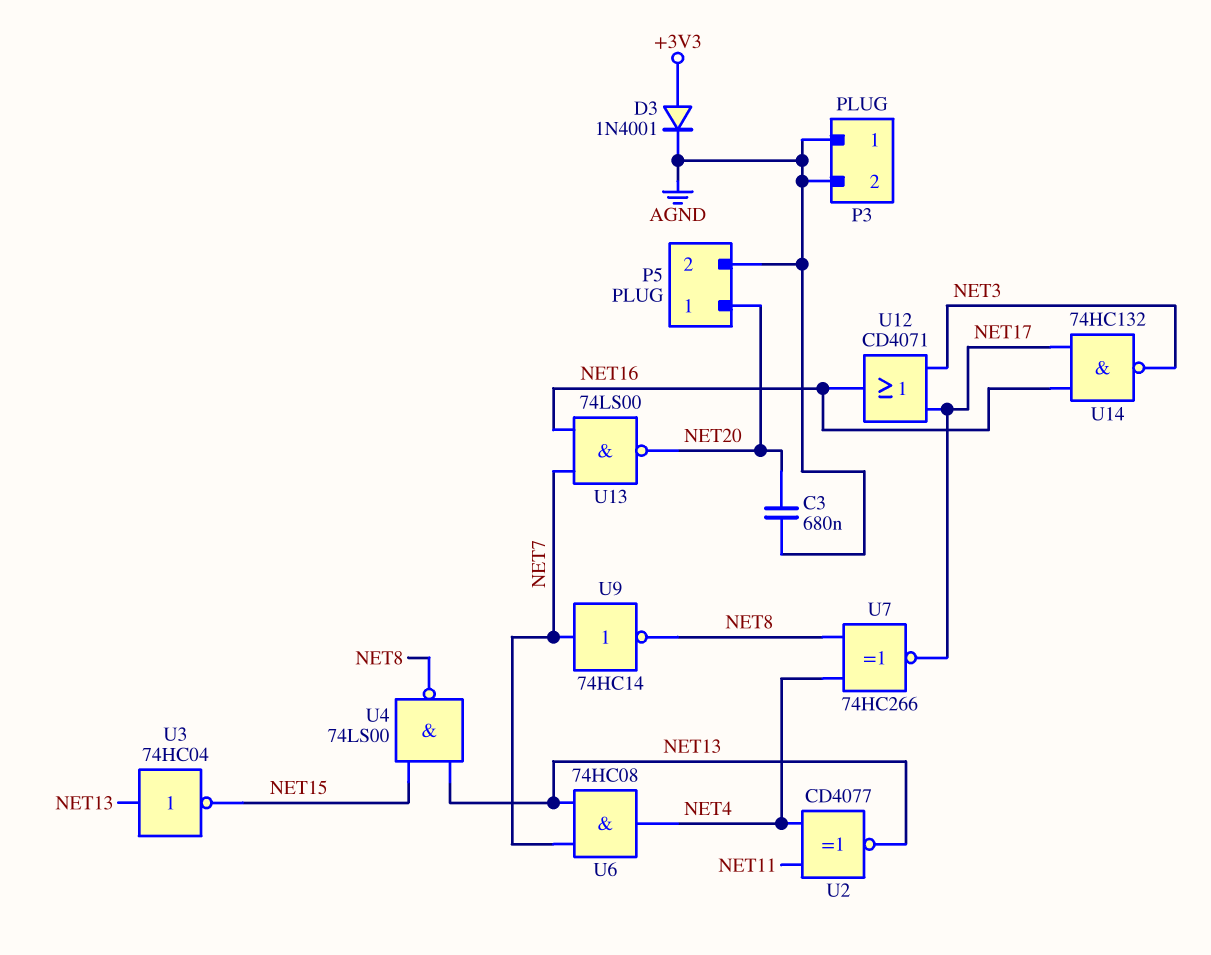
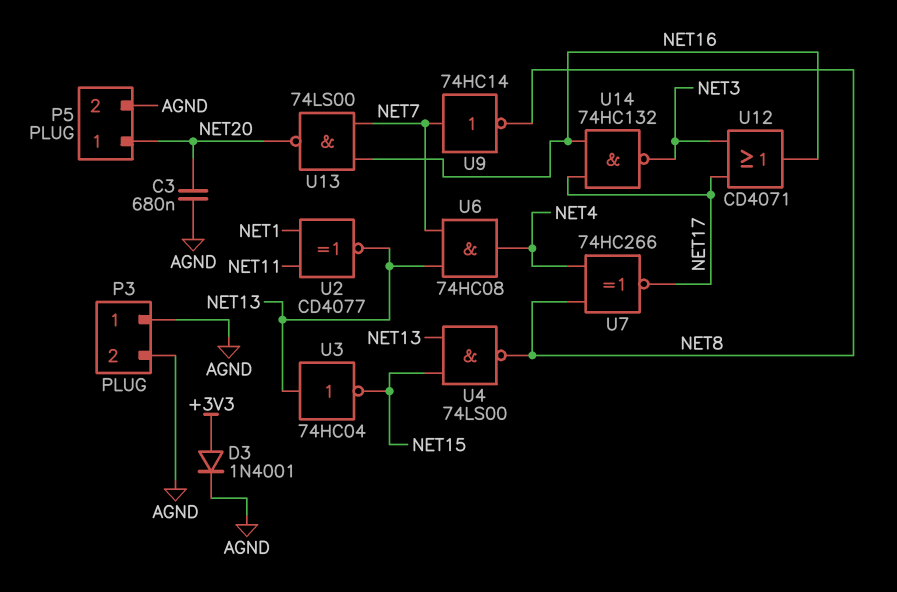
U2: XNOR CD4077 (in NET4, in NET11, out NET13) -> XNOR CD4077 (in NET1, in NET11, out NET13)

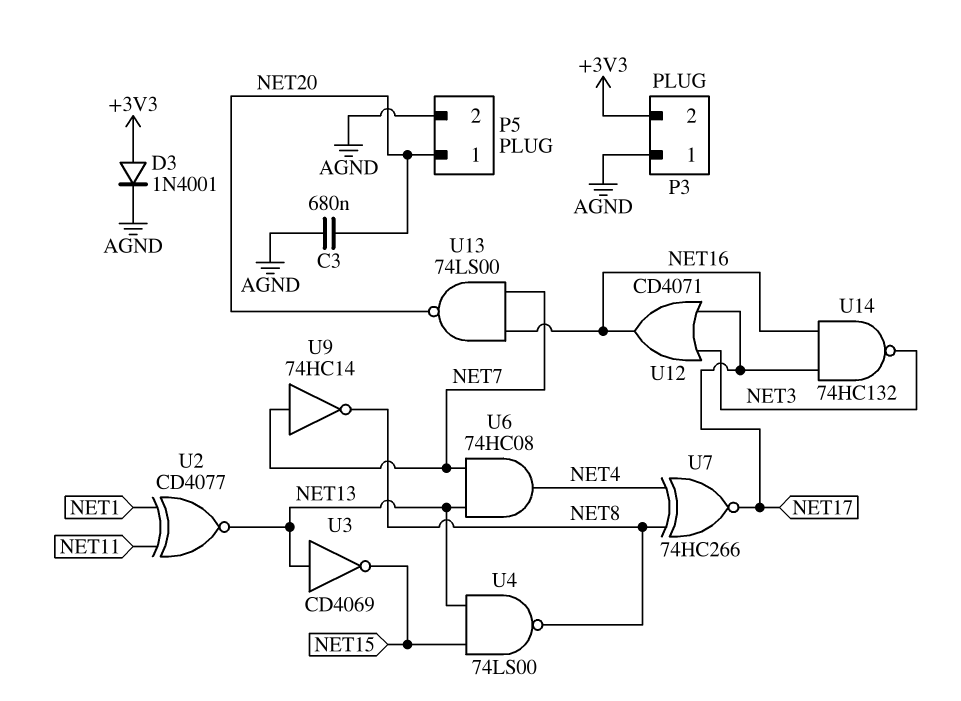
P3 pin 2: AGND -> +3V3
U3: NOT 74HC04 (in NET13, out NET15) -> NOT CD4069 (in NET13, out NET15)

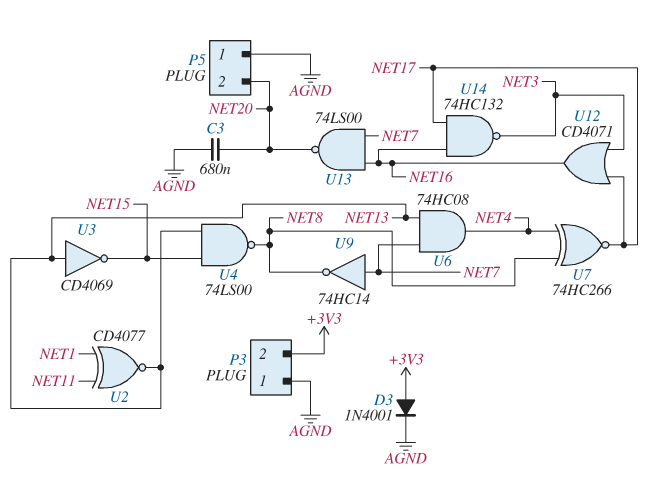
P5 pin 1: NET20 -> AGND
P5 pin 2: AGND -> NET20

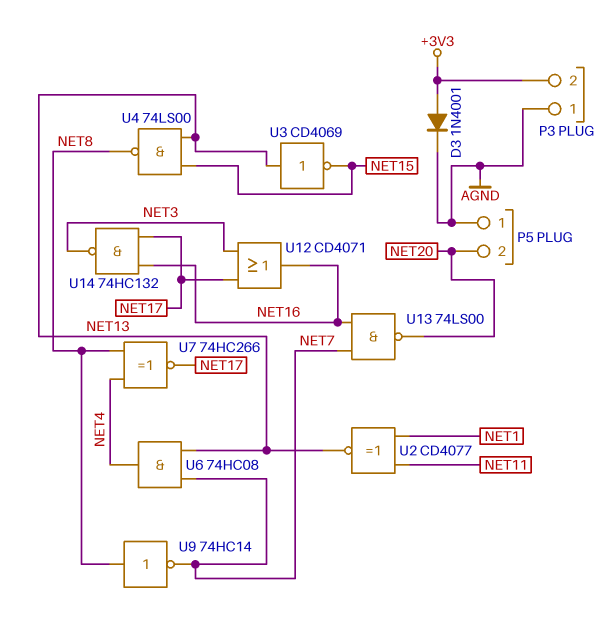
C3: 680nF (AGND, NET20) -> none
U9: NOT 74HC14 (in NET7, out NET8) -> NOT 74HC14 (in NET8, out NET7)

